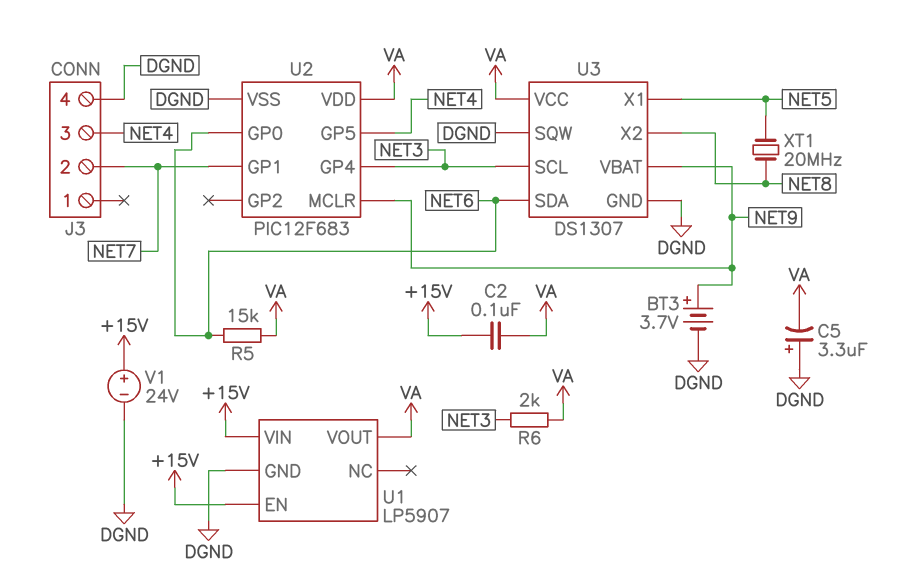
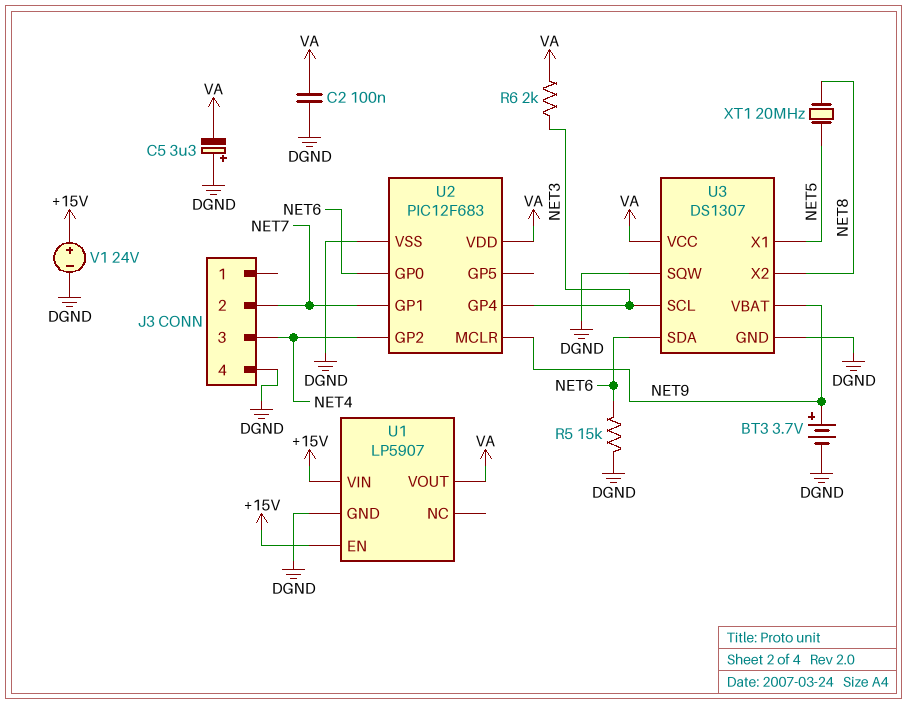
C2: 100nF (+15V, VA) -> 100nF (DGND, VA)
R5: 15k (NET6, VA) -> 15k (DGND, NET6)
U2 pin GP2: none -> NET4
U2 pin GP5: NET4 -> none

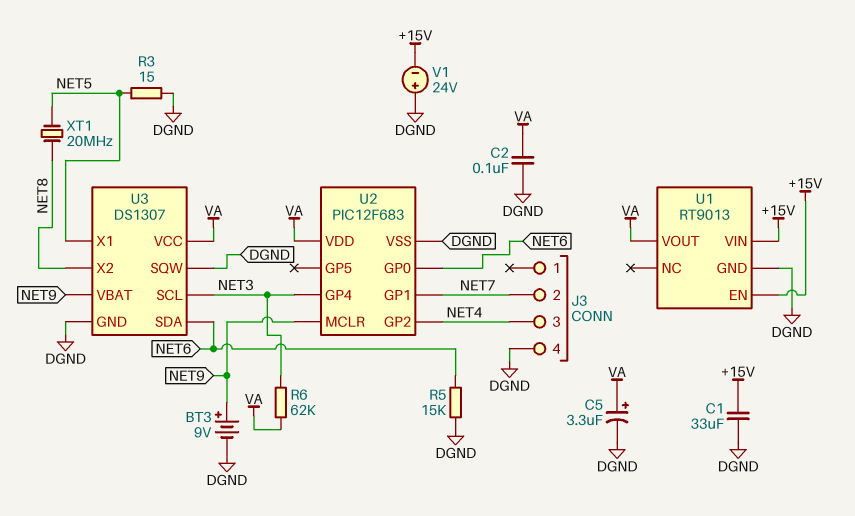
BT3: 3.7V (plus NET9, minus DGND) -> 9V (plus NET9, minus DGND)
C1: none -> 33uF (+15V, DGND)
C5: 3.3uF (plus DGND, minus VA) -> 3.3uF (plus VA, minus DGND)
R3: none -> 15 (DGND, NET5)
R6: 2k (NET3, VA) -> 62k (NET3, VA)
U1: LP5907 -> RT9013
V1: 24V (plus +15V, minus DGND) -> 24V (plus DGND, minus +15V)

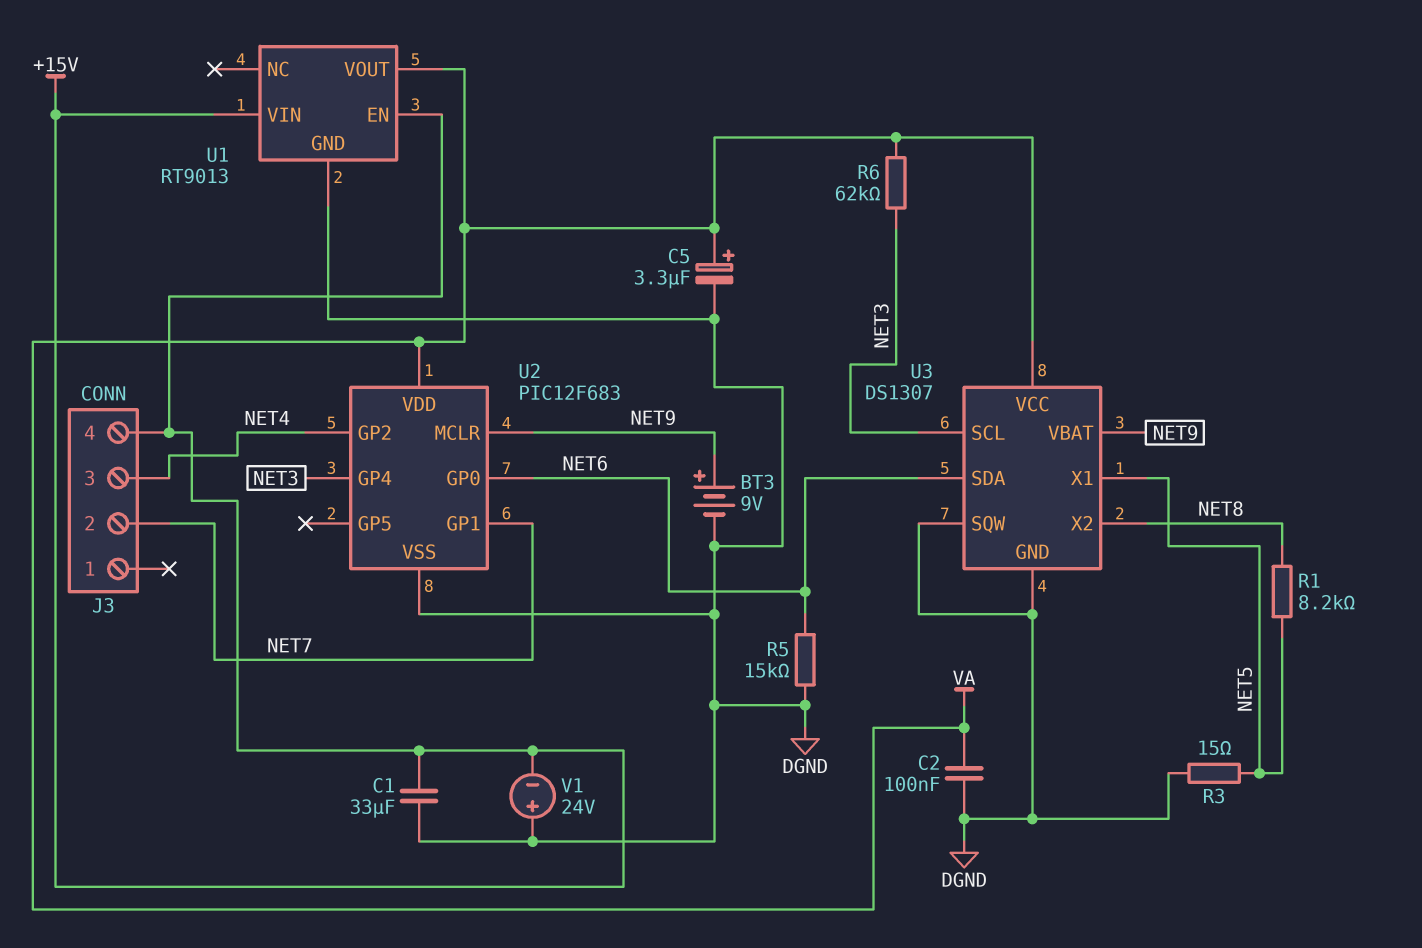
J3 pin 4: DGND -> +15V
R1: none -> 8.2k (NET5, NET8)
XT1: 20MHz (NET5, NET8) -> none

